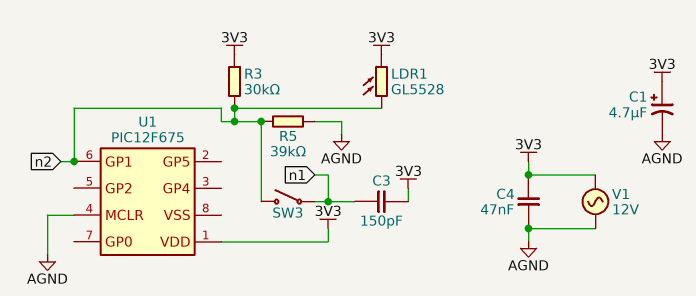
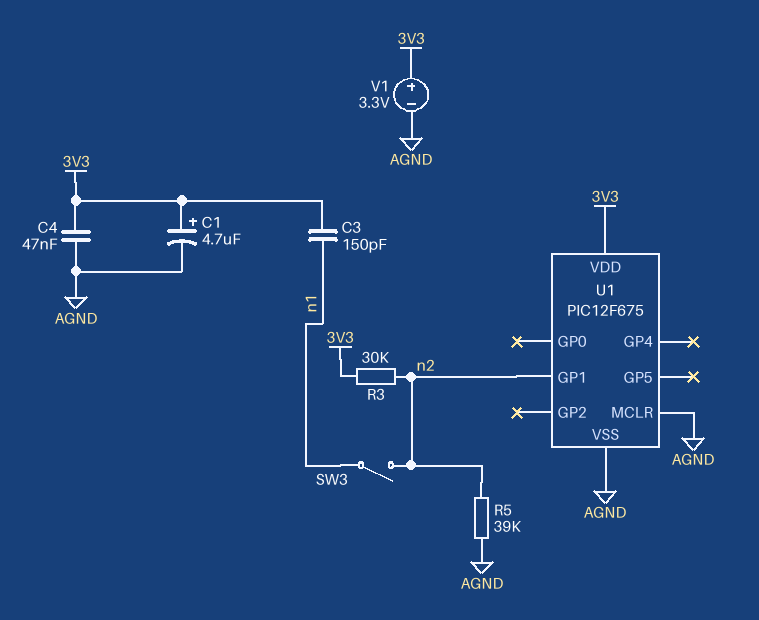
LDR1: GL5528 (3V3, n2) -> none
U1 pin VSS: none -> AGND
V1: AC 12V (3V3, AGND) -> 3.3V (plus 3V3, minus AGND)

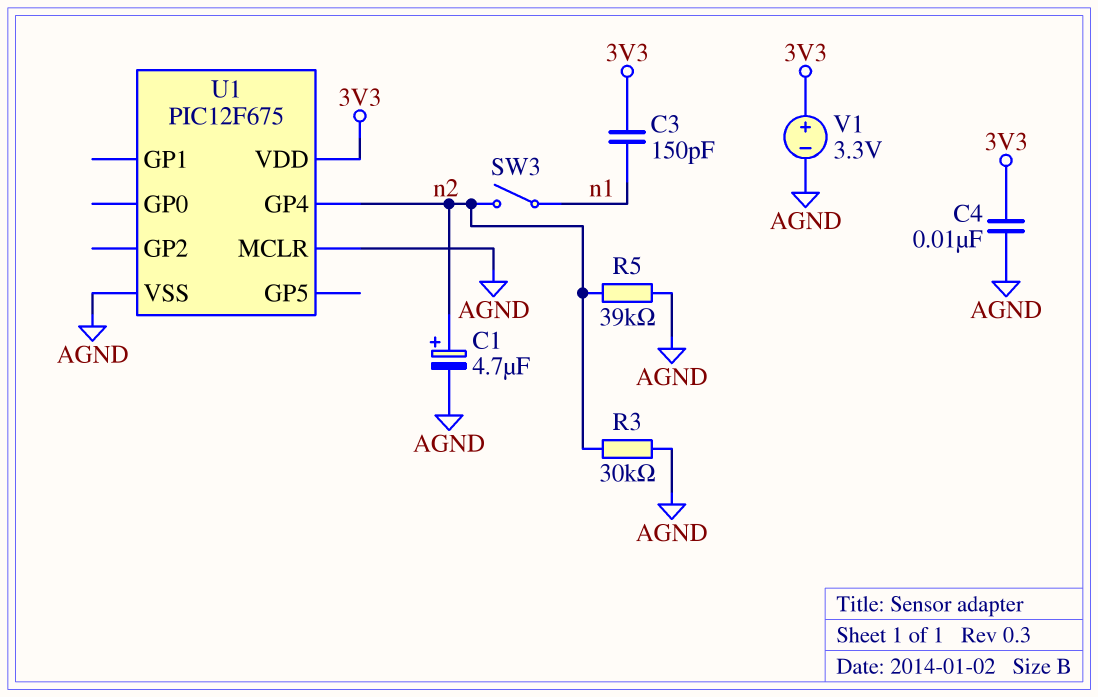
C1: 4.7uF (plus 3V3, minus AGND) -> 4.7uF (plus n2, minus AGND)
C4: 47nF (3V3, AGND) -> 10nF (3V3, AGND)
R3: 30k (3V3, n2) -> 30k (AGND, n2)
U1 pin GP1: n2 -> none
U1 pin GP4: none -> n2

